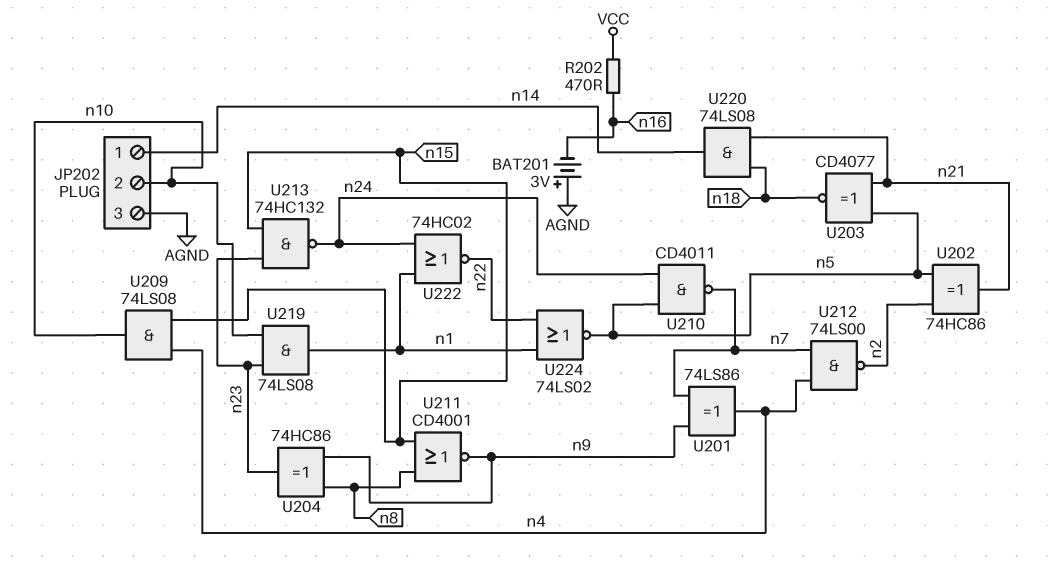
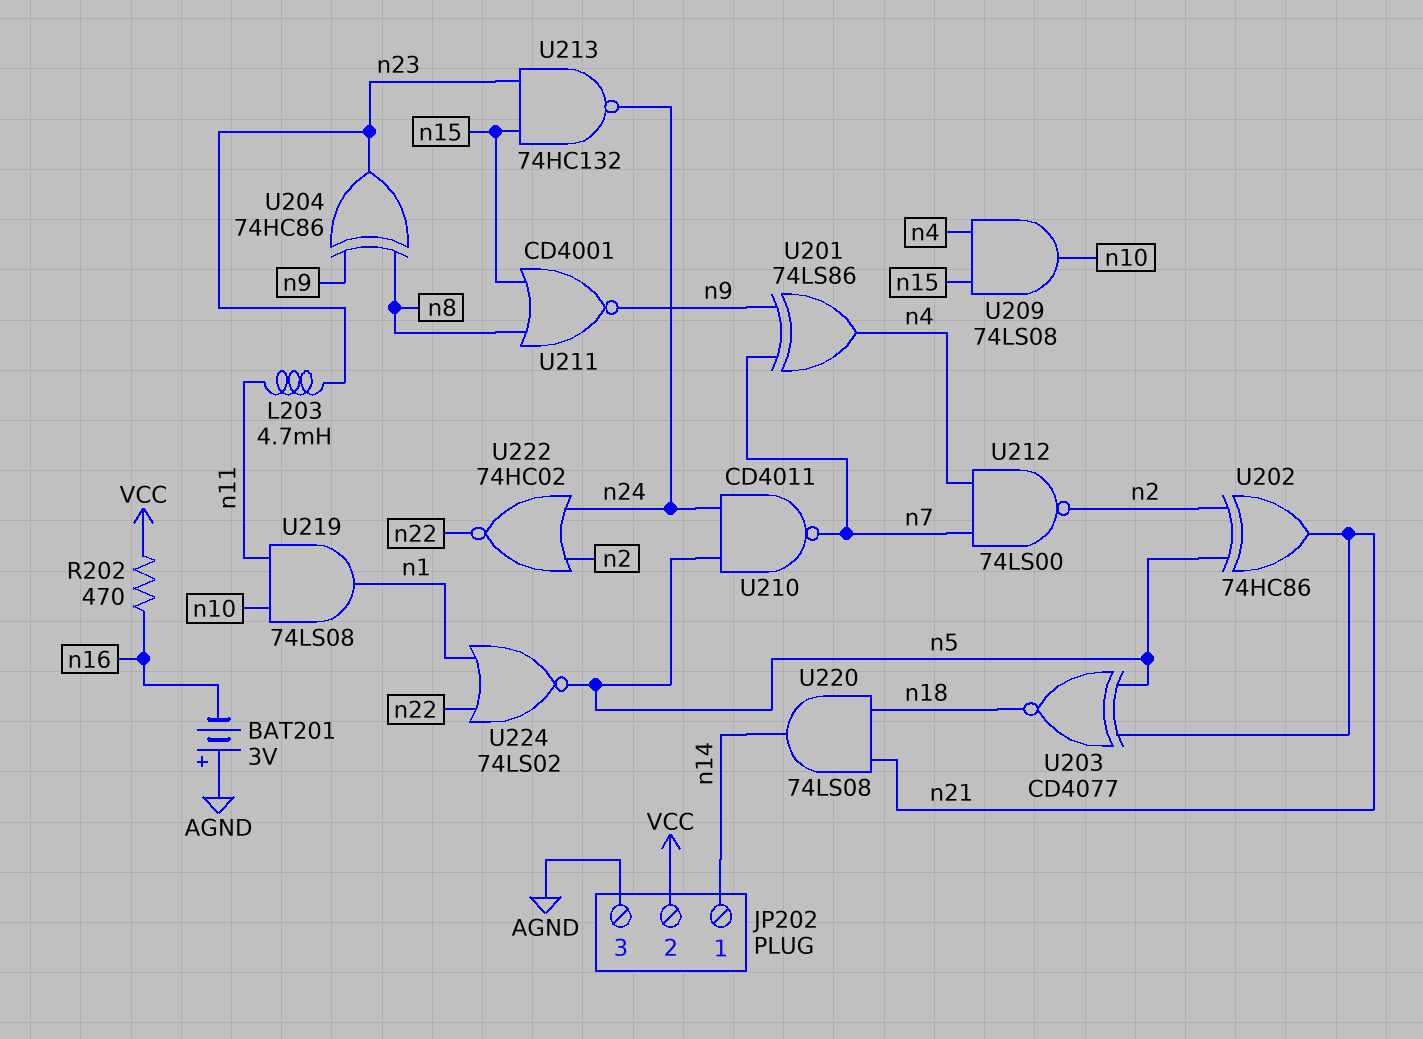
JP202 pin 2: n10 -> VCC
L203: none -> 4.7mH (n11, n23)
U219: AND 74LS08 (in n10, in n23, out n1) -> AND 74LS08 (in n10, in n11, out n1)
U222: NOR 74HC02 (in n1, in n24, out n22) -> NOR 74HC02 (in n2, in n24, out n22)

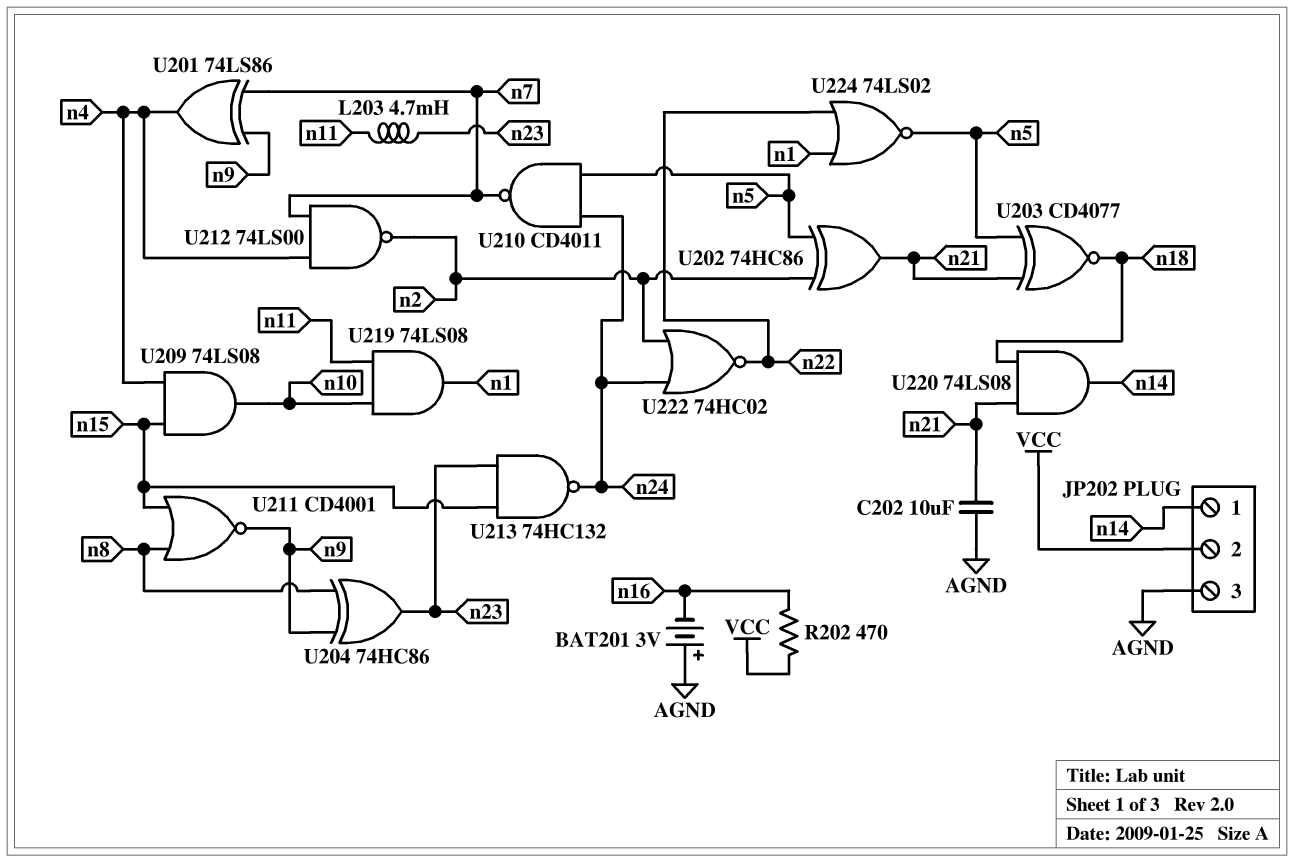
C202: none -> 10uF (AGND, n21)

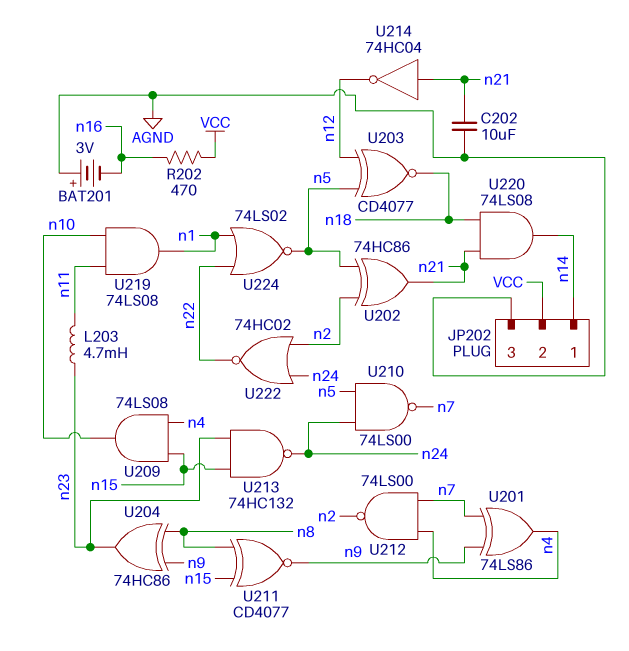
U203: XNOR CD4077 (in n5, in n21, out n18) -> XNOR CD4077 (in n5, in n12, out n18)
U210: NAND CD4011 (in n5, in n24, out n7) -> NAND 74LS00 (in n5, in n24, out n7)
U211: NOR CD4001 (in n8, in n15, out n9) -> XNOR CD4077 (in n8, in n15, out n9)
U214: none -> NOT 74HC04 (in n21, out n12)

